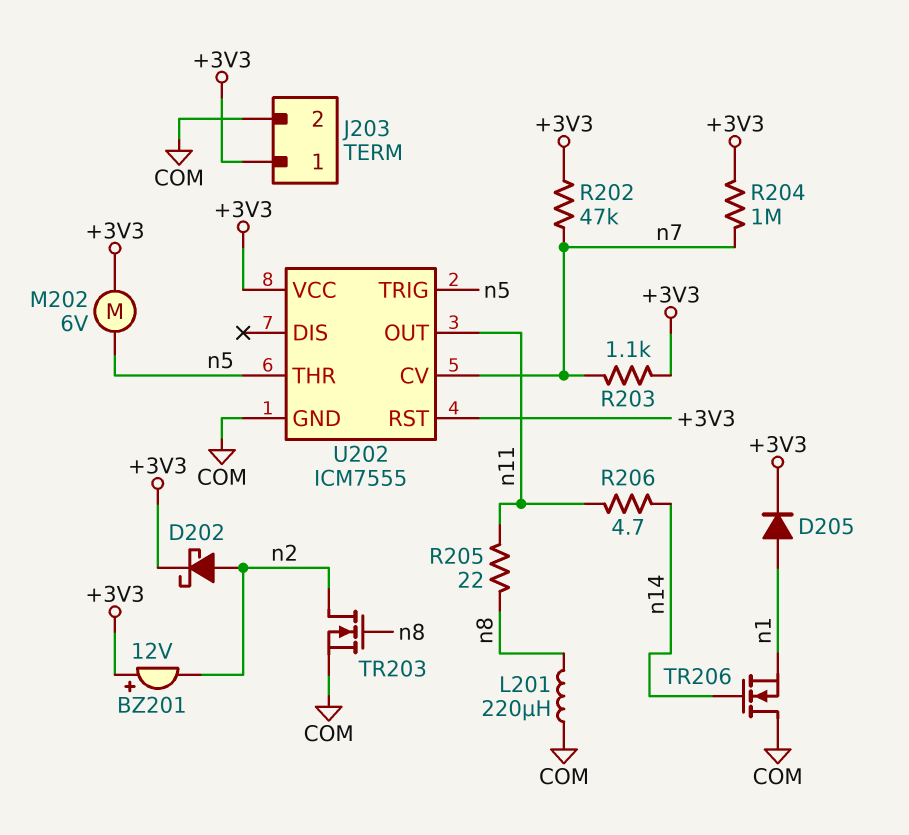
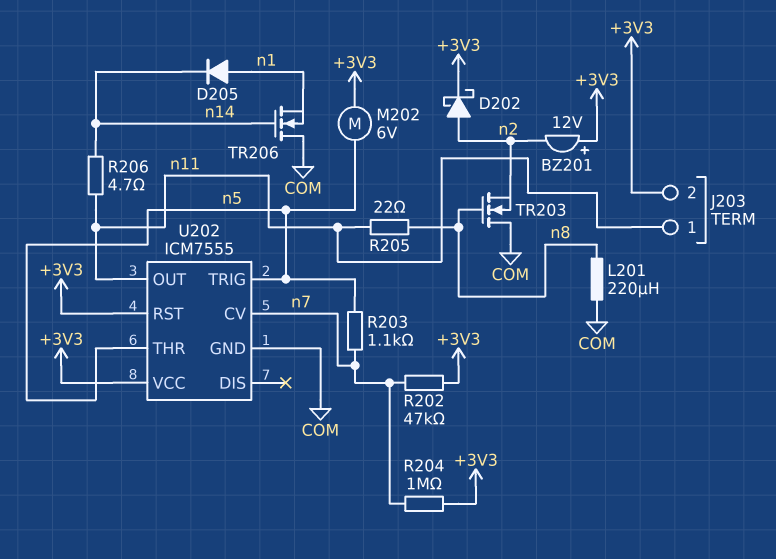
D205: diode (A n1, K +3V3) -> diode (A n1, K n14)
J203 pin 1: +3V3 -> n11
J203 pin 2: COM -> +3V3
R203: 1.1k (+3V3, n7) -> 1.1k (n5, n7)
TR203: NMOS (G n8, D n2, S COM) -> NMOS (G n8, D COM, S n2)

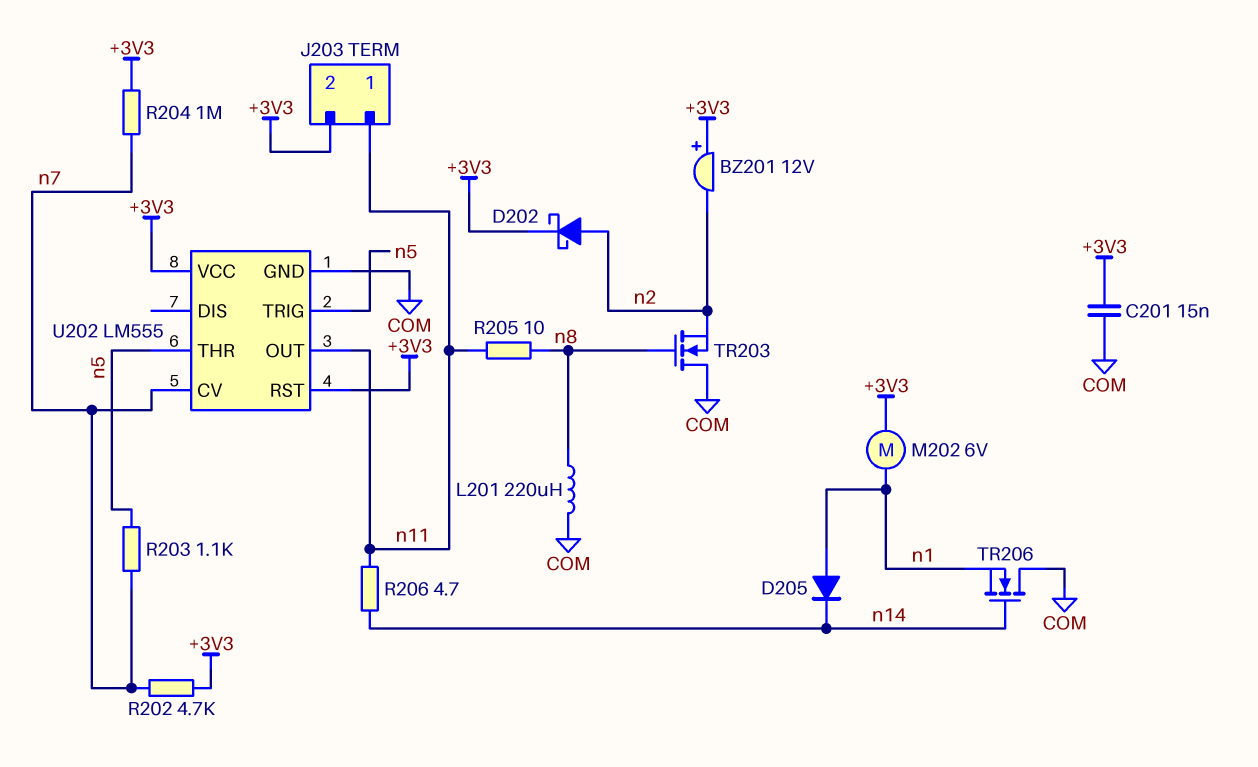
C201: none -> 15nF (+3V3, COM)
M202: motor 6V (+3V3, n5) -> motor 6V (+3V3, n1)
R202: 47k (+3V3, n7) -> 4.7k (+3V3, n7)
R205: 22 (n8, n11) -> 10 (n8, n11)
U202: ICM7555 -> LM555

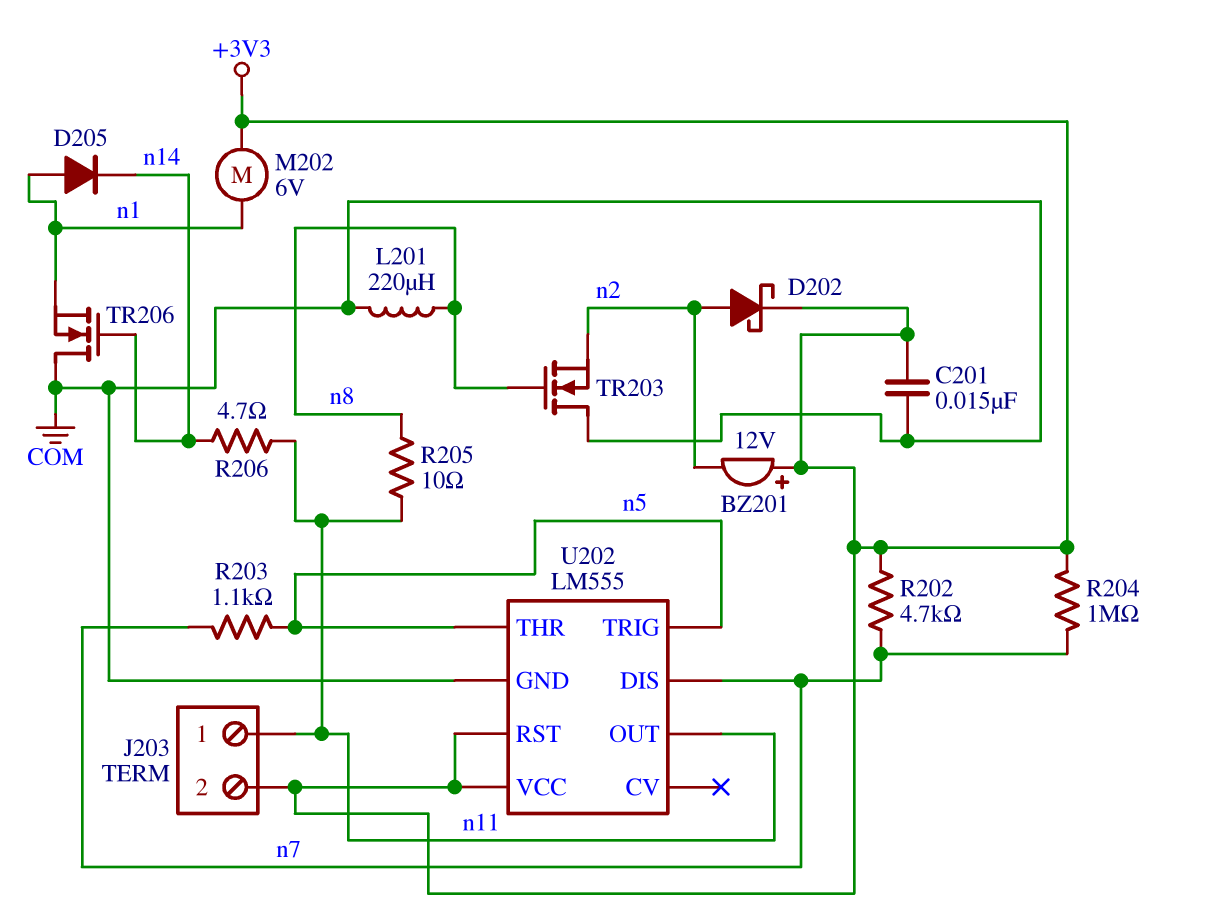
U202 pin CV: n7 -> none
U202 pin DIS: none -> n7

